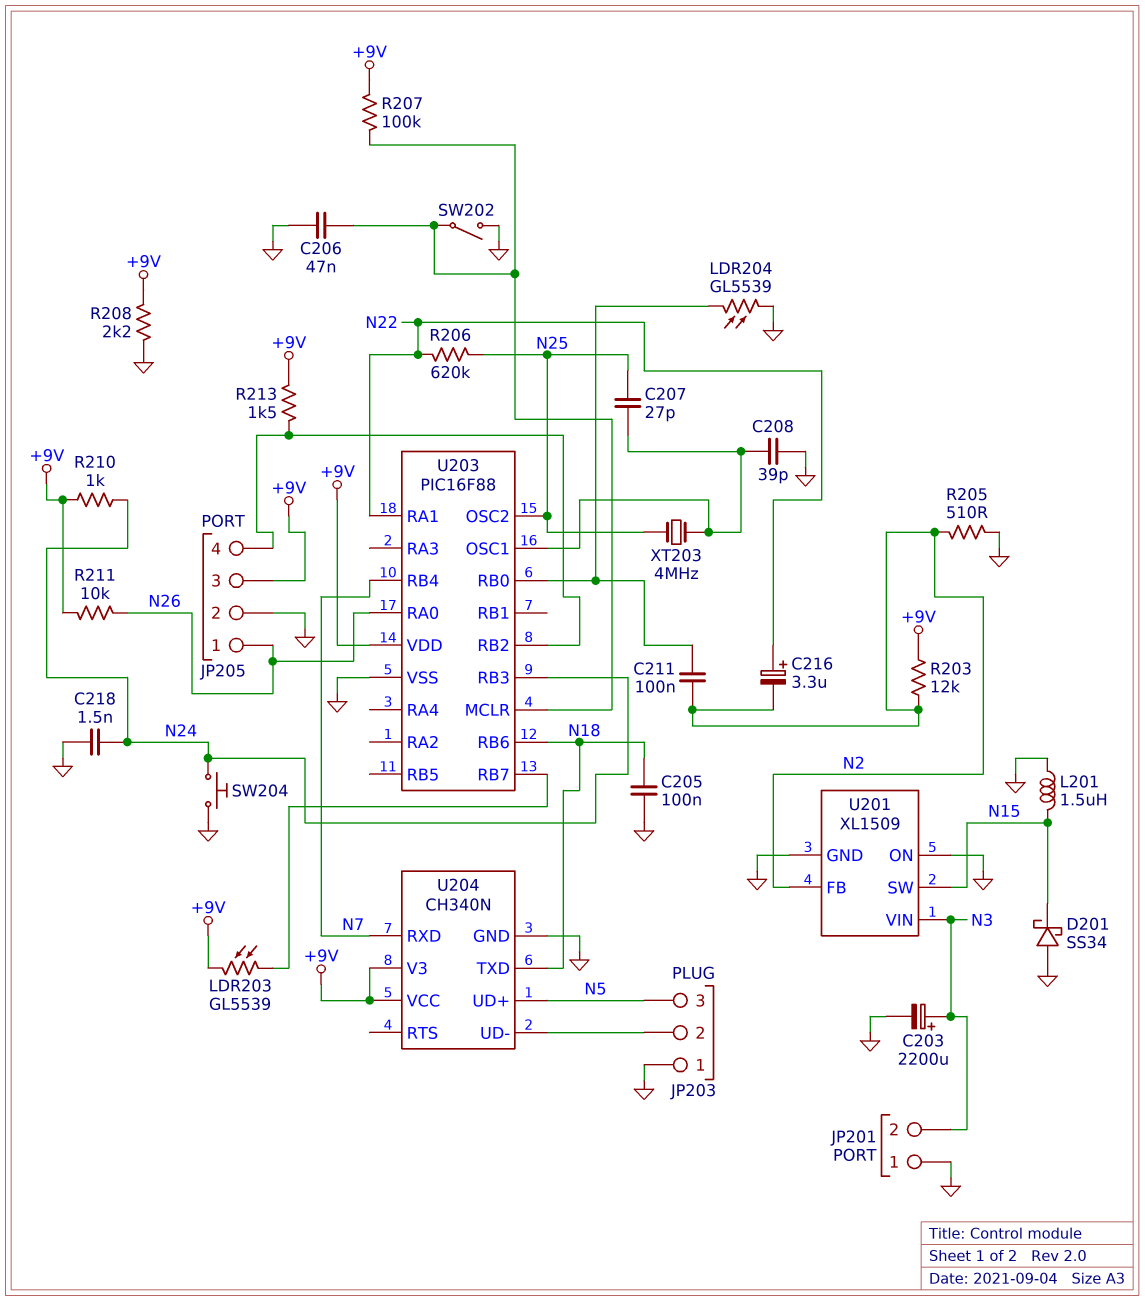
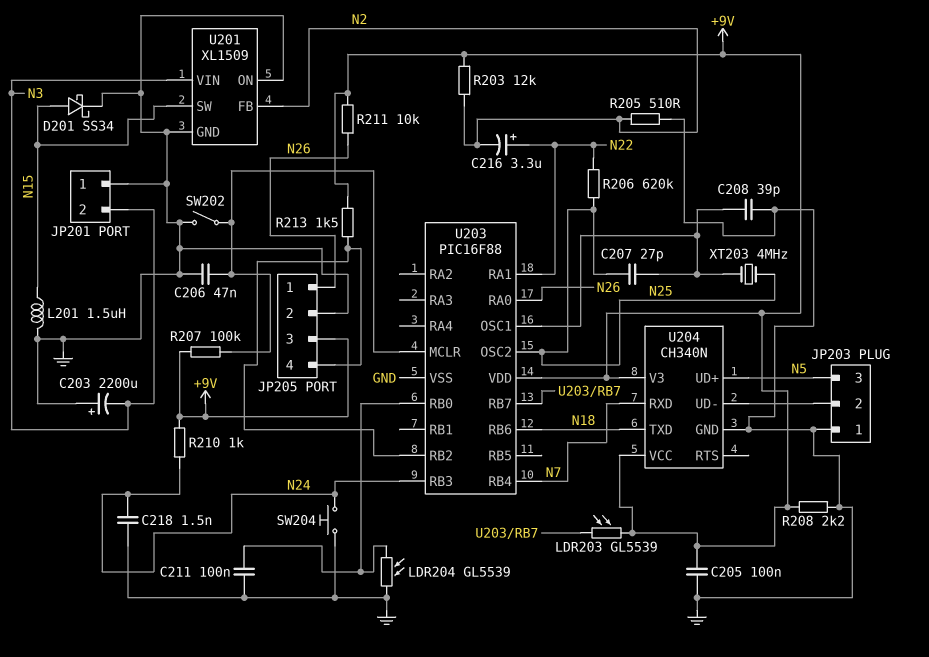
C203: 2200uF (plus N3, minus GND) -> 2200uF (plus GND, minus N3)
C205: 100nF (GND, N18) -> 100nF (+9V, GND)
C211: 100nF (N2, U203/RB0) -> 100nF (GND, U203/RB0)
D201: schottky SS34 (A GND, K N15) -> schottky SS34 (A N15, K GND)

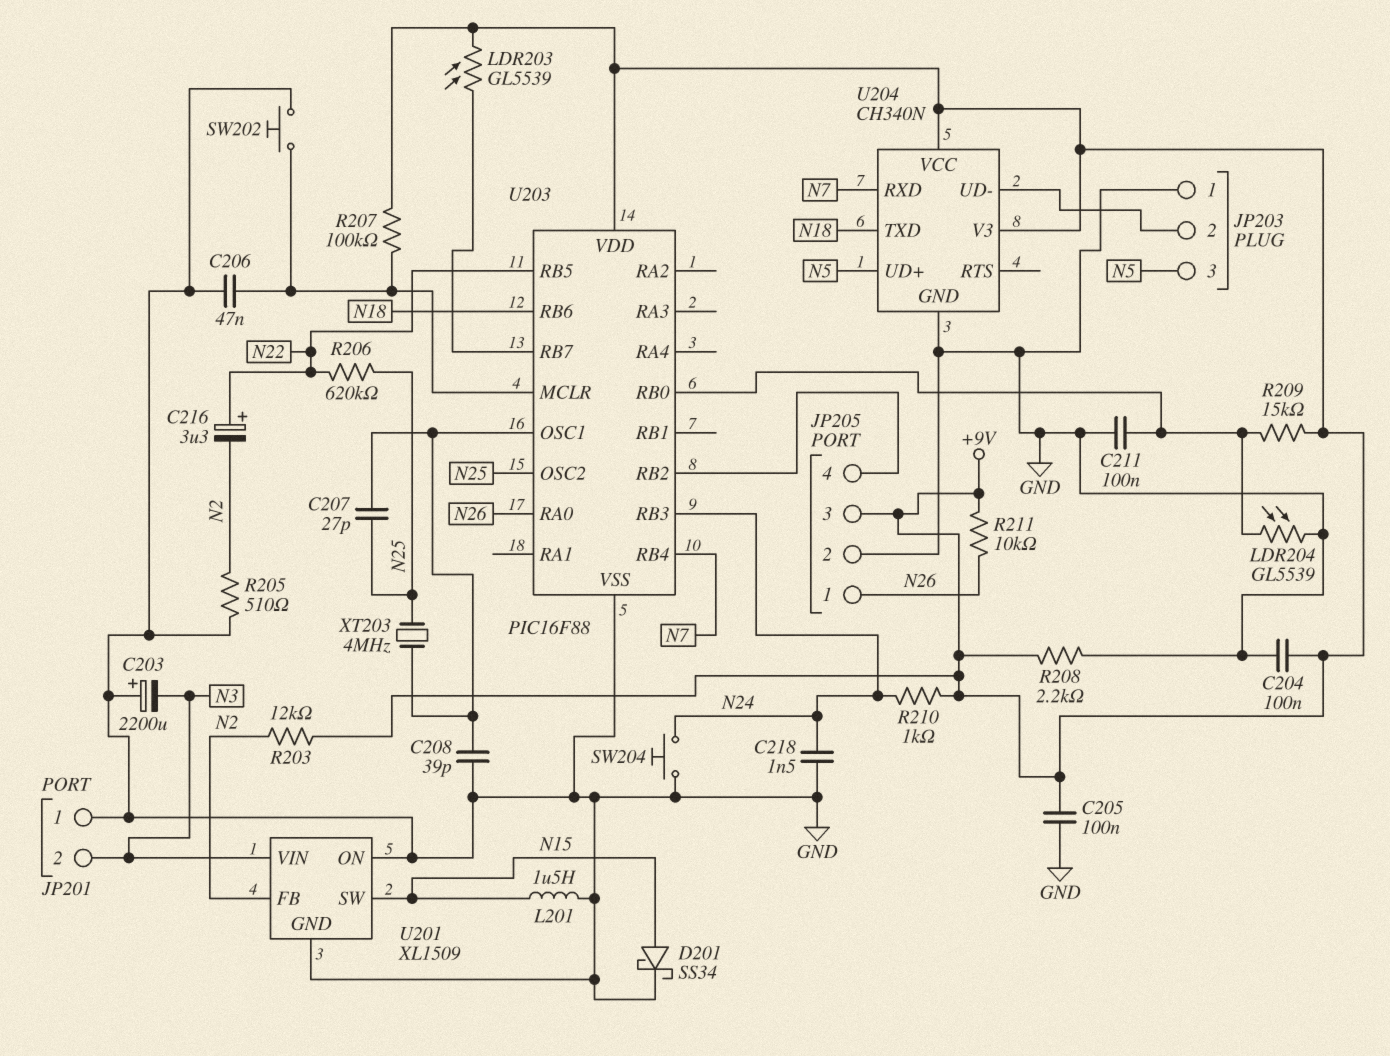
C204: none -> 100nF (+9V, GND)
R209: none -> 15k (+9V, U203/RB0)
R213: 1.5k (+9V, JP205/4) -> none
SW202: switch (GND, U203/MCLR) -> button (GND, U203/MCLR)
U203 pin RA1: N22 -> none
U203 pin RB5: none -> N22

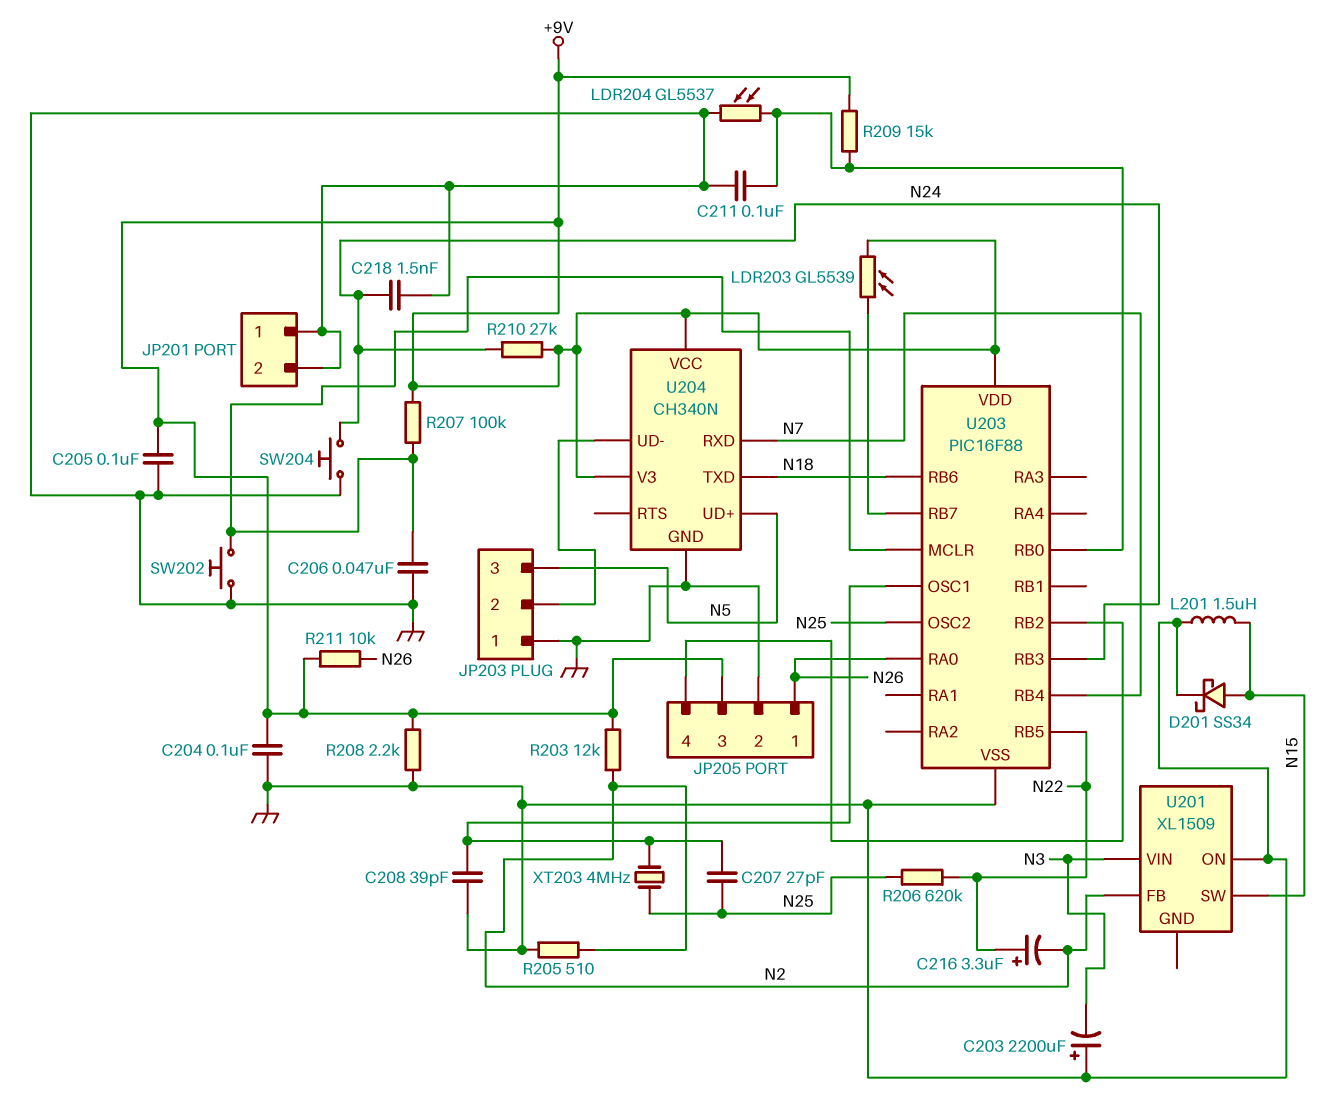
JP201 pin 2: N3 -> GND
LDR204: GL5539 (GND, U203/RB0) -> GL5537 (GND, U203/RB0)
R210: 1k (+9V, N24) -> 27k (+9V, N24)
U201 pin GND: GND -> none

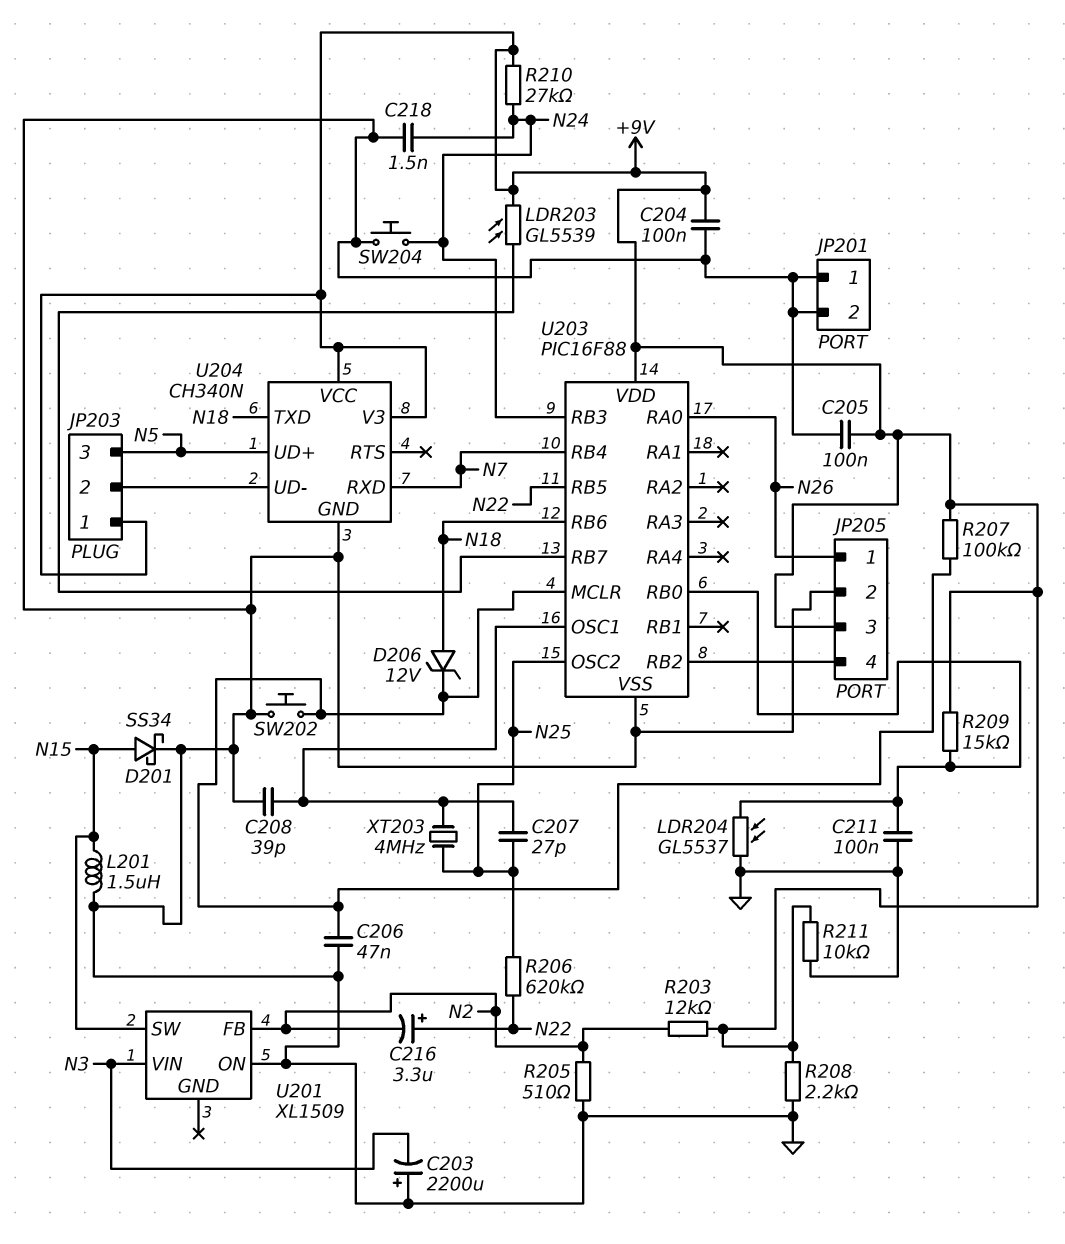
D206: none -> zener 12V (A N18, K U203/MCLR)
JP203 pin 1: GND -> +9V
R211: 10k (+9V, N26) -> 10k (+9V, GND)

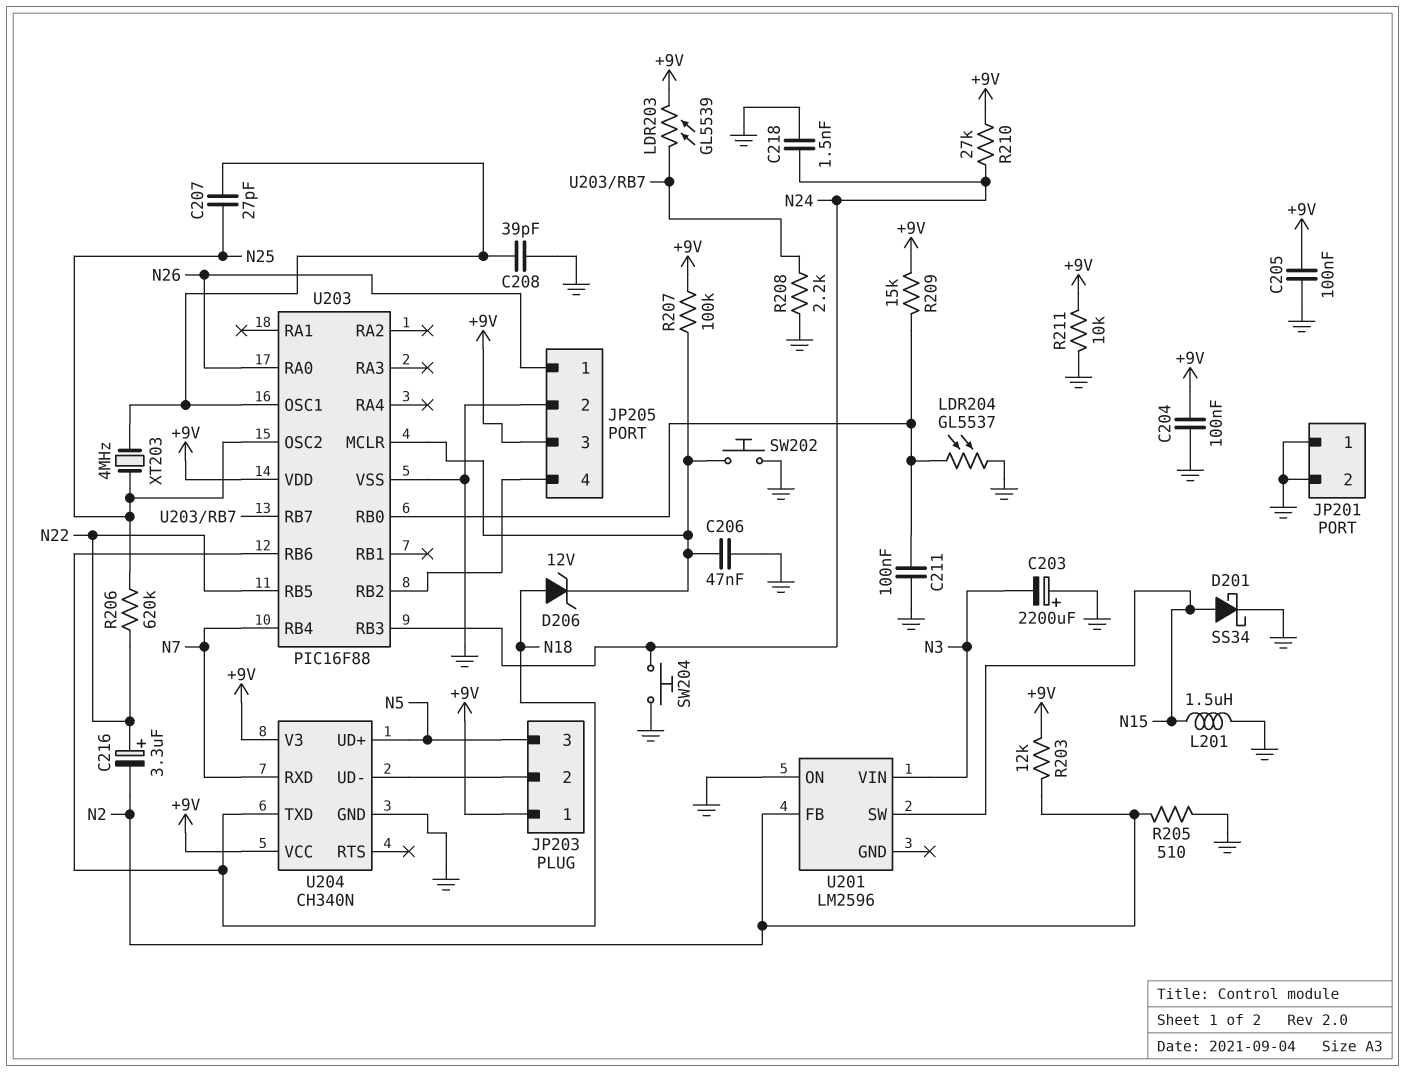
R208: 2.2k (+9V, GND) -> 2.2k (GND, U203/RB7)
U201: XL1509 -> LM2596

